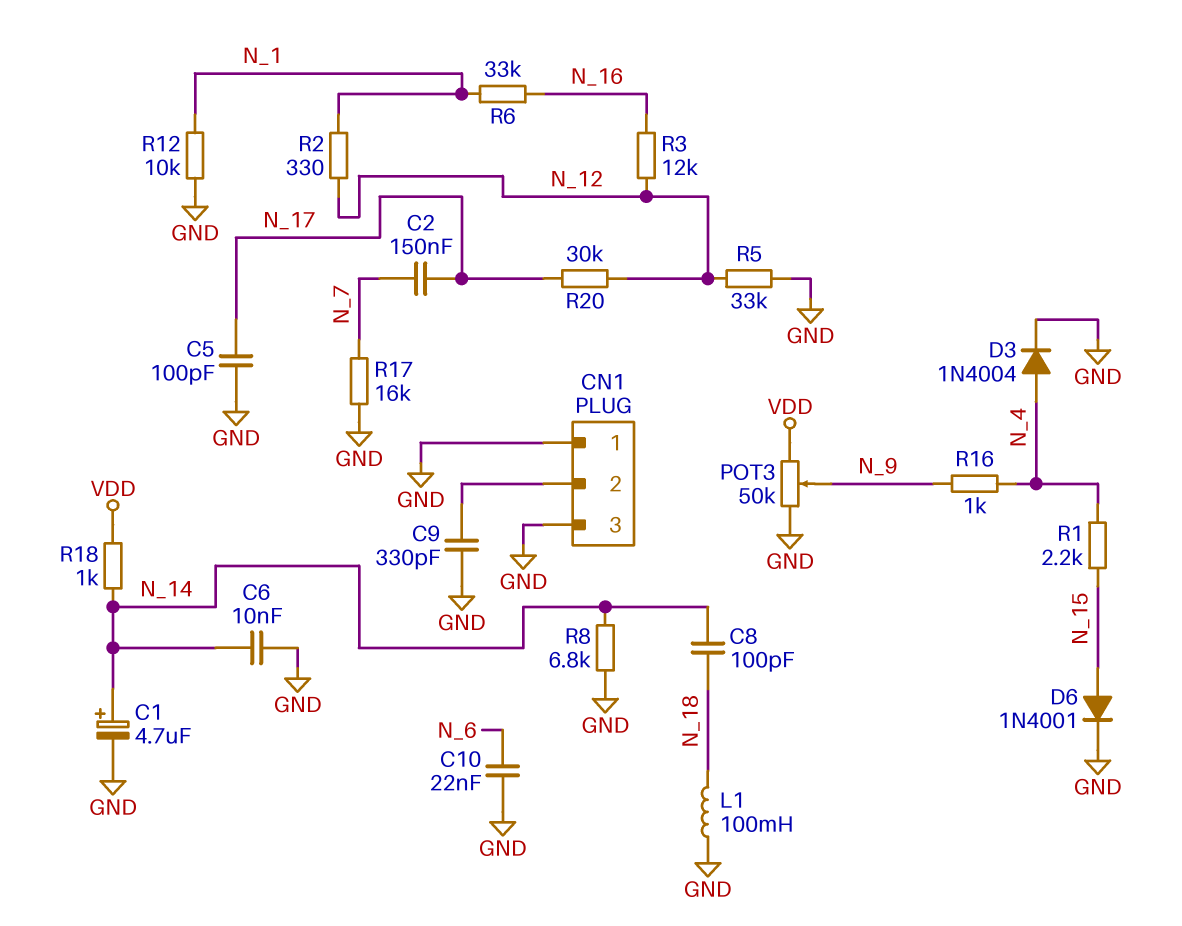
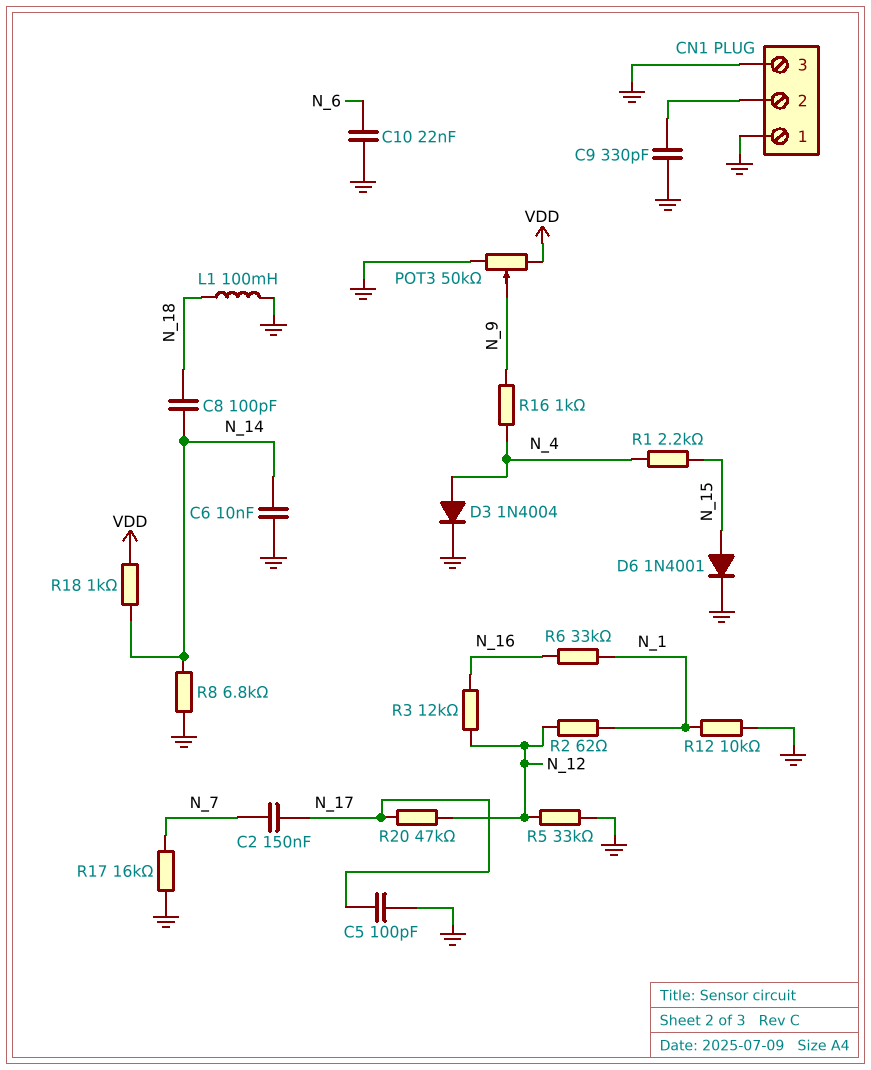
C1: 4.7uF (plus N_14, minus GND) -> none
R2: 330 (N_1, N_12) -> 62 (N_1, N_12)
R20: 30k (N_12, N_17) -> 47k (N_12, N_17)

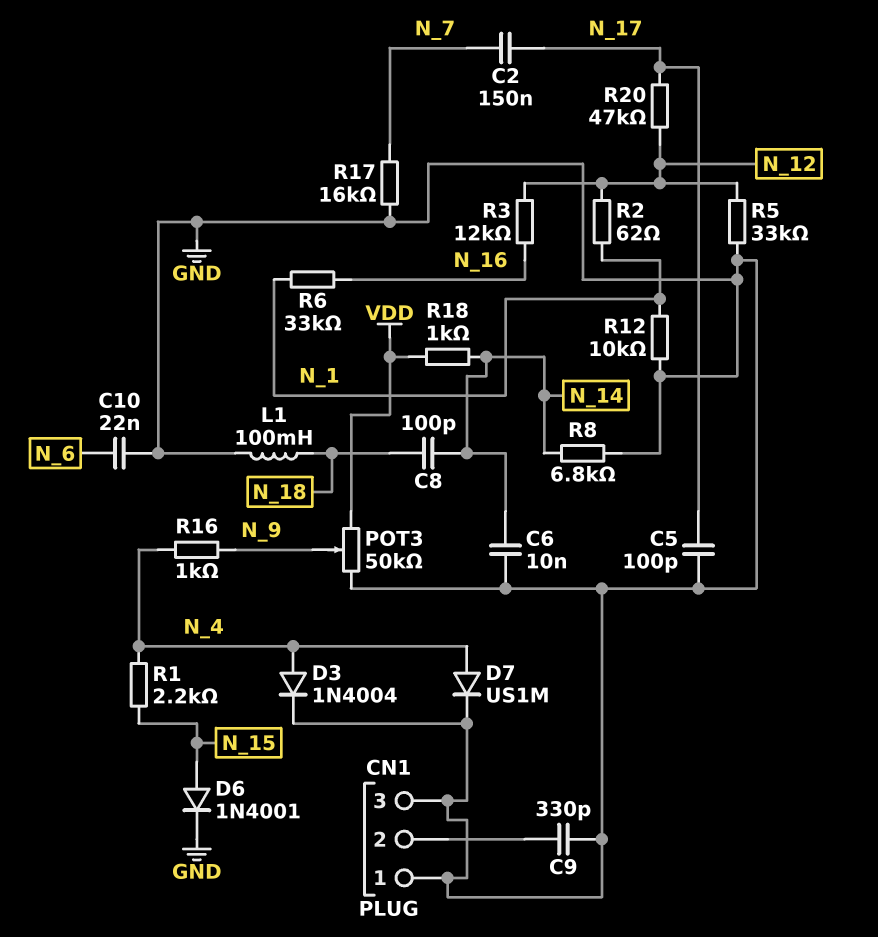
D7: none -> diode US1M (A N_4, K GND)

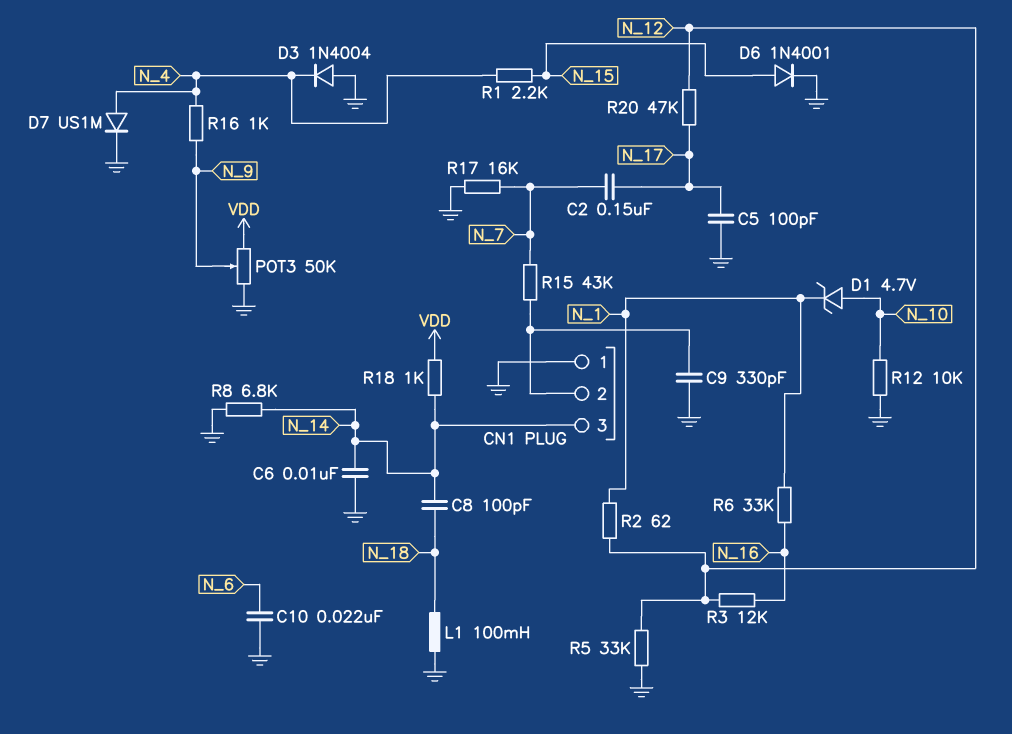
CN1 pin 3: GND -> N_14
D1: none -> zener 4.7V (A N_10, K N_1)
D3: diode 1N4004 (A N_4, K GND) -> diode 1N4004 (A GND, K N_4)
R12: 10k (GND, N_1) -> 10k (GND, N_10)
R15: none -> 43k (CN1/2, N_7)

